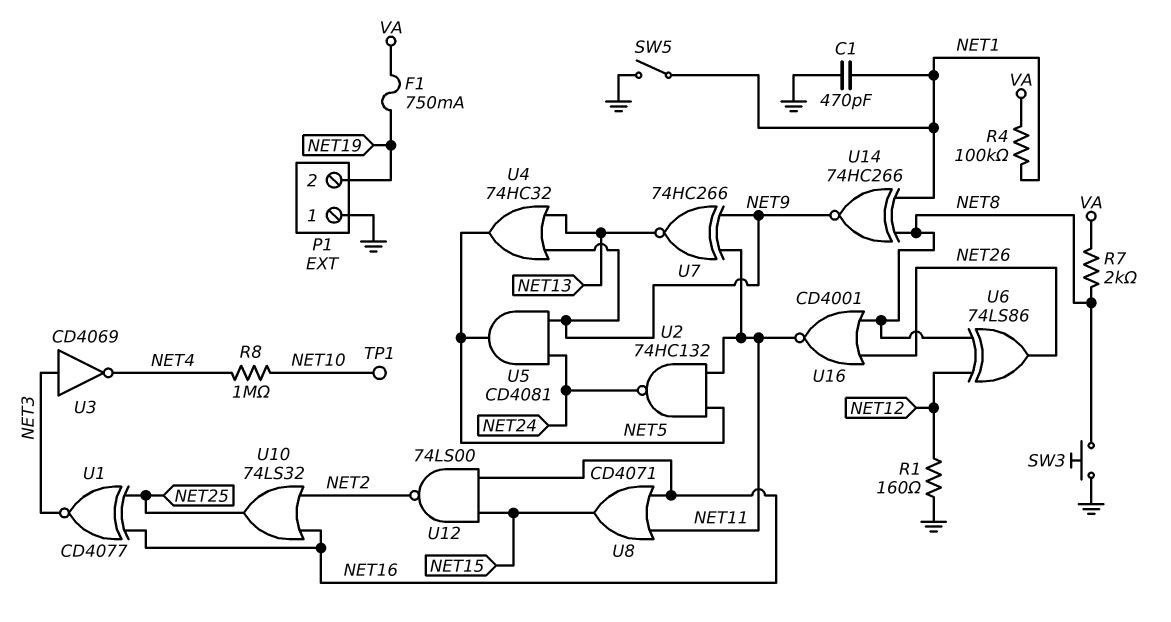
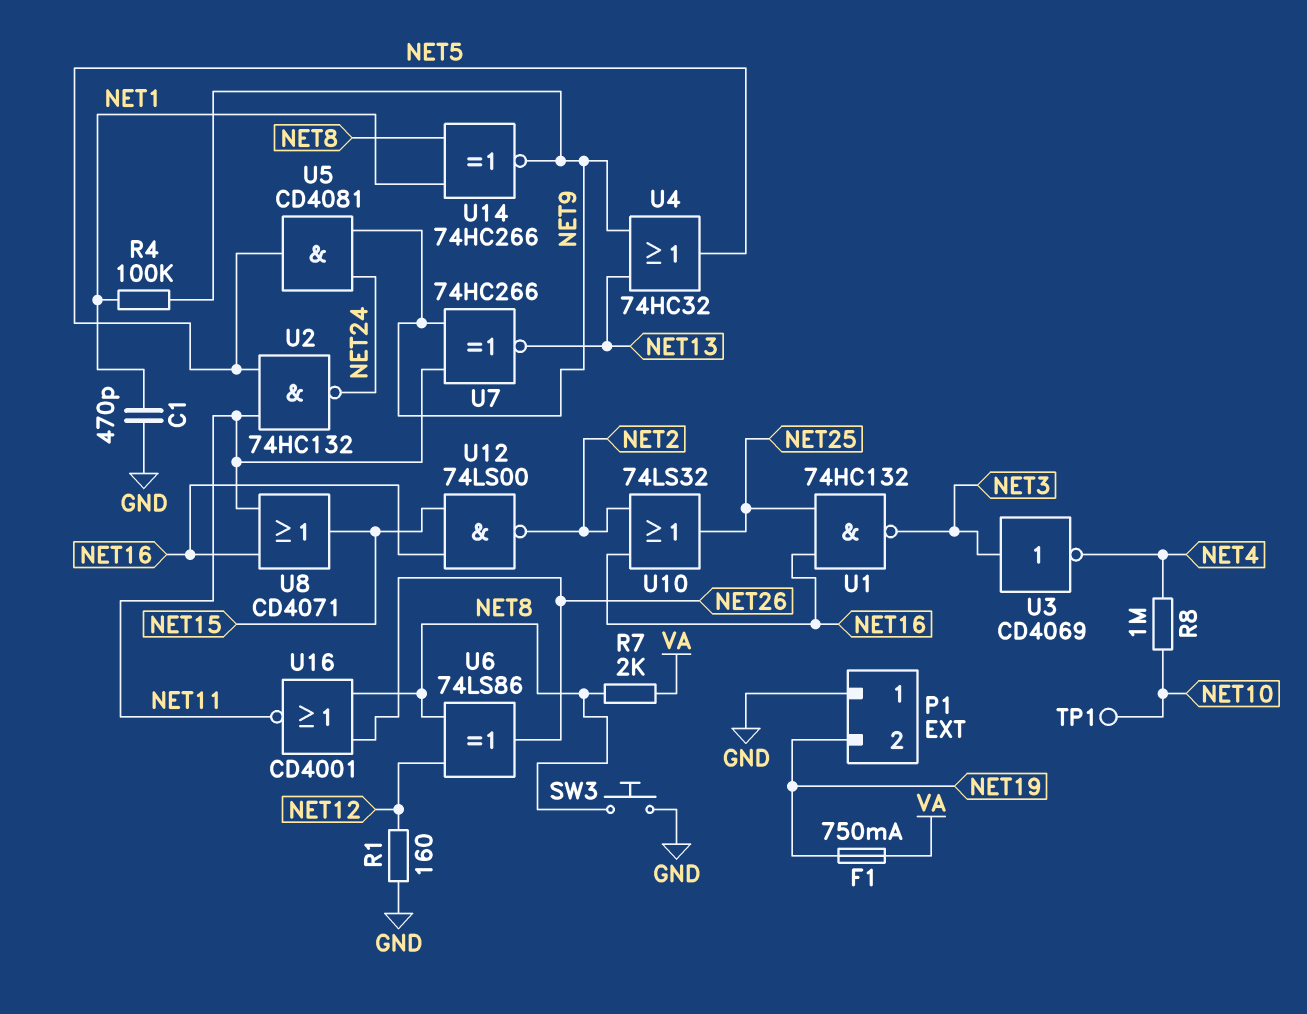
R4: 100k (NET1, VA) -> 100k (NET1, NET9)
SW5: switch (GND, NET1) -> none
U1: XNOR CD4077 (in NET16, in NET25, out NET3) -> NAND 74HC132 (in NET16, in NET25, out NET3)

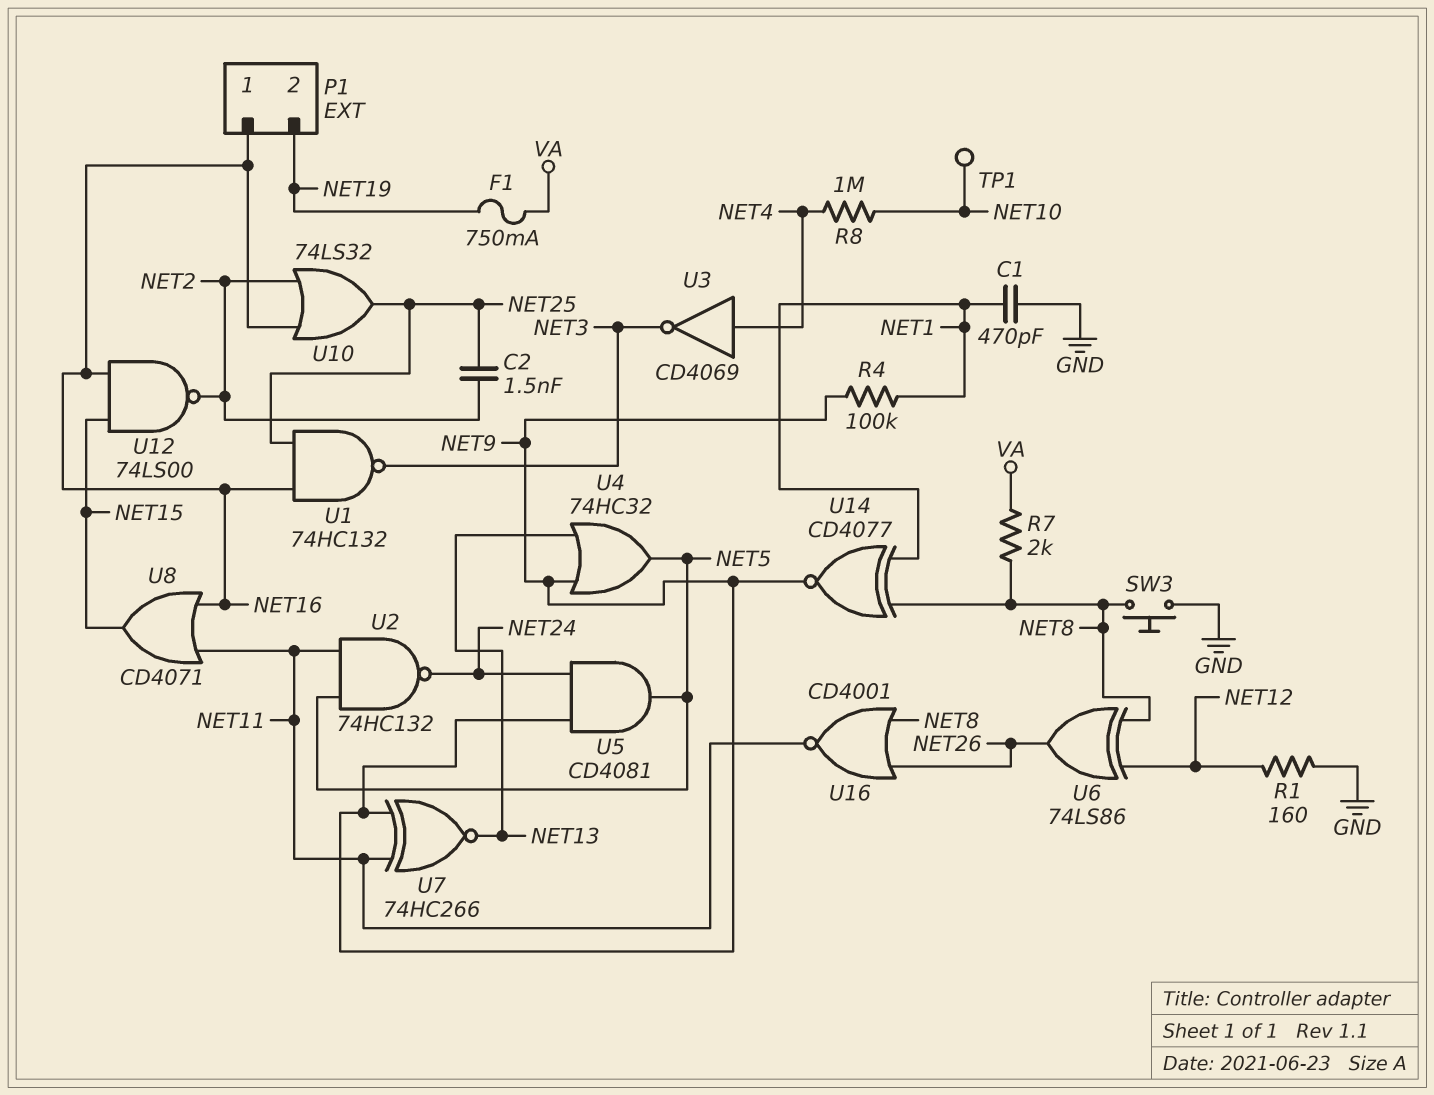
C2: none -> 1.5nF (NET2, NET25)
P1 pin 1: GND -> NET16
U3: NOT CD4069 (in NET3, out NET4) -> NOT CD4069 (in NET4, out NET3)
U14: XNOR 74HC266 (in NET1, in NET8, out NET9) -> XNOR CD4077 (in NET1, in NET8, out NET9)

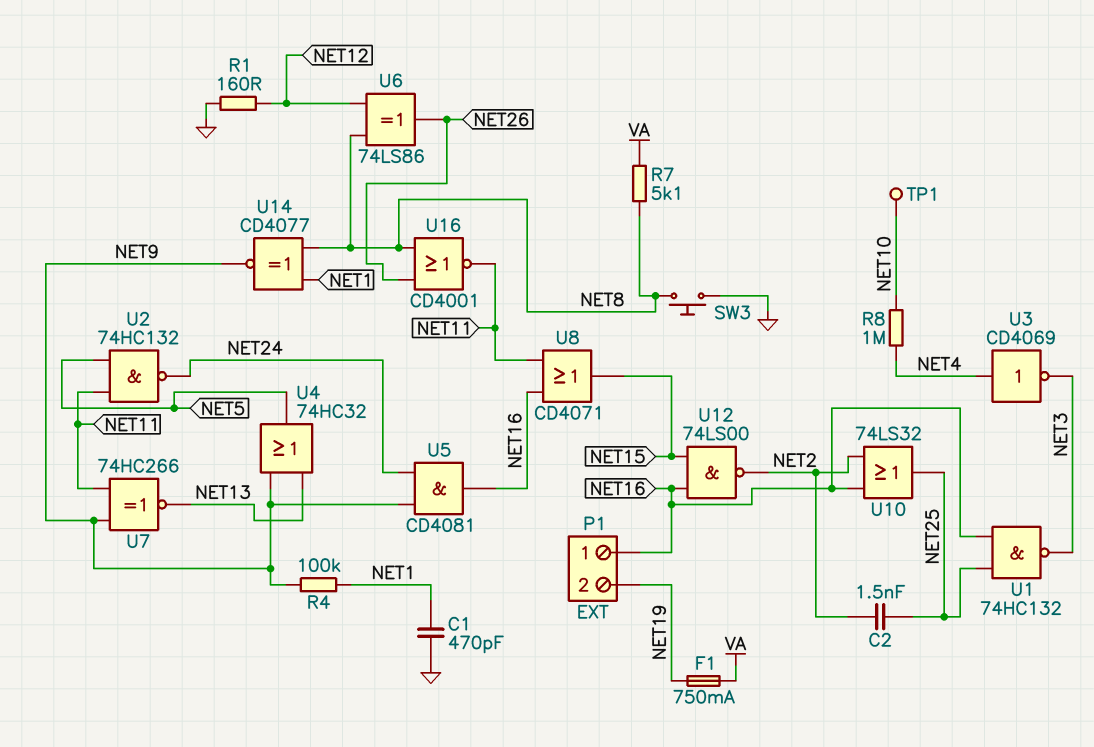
R7: 2k (NET8, VA) -> 5.1k (NET8, VA)
U5: AND CD4081 (in NET9, in NET24, out NET5) -> AND CD4081 (in NET9, in NET24, out NET16)

